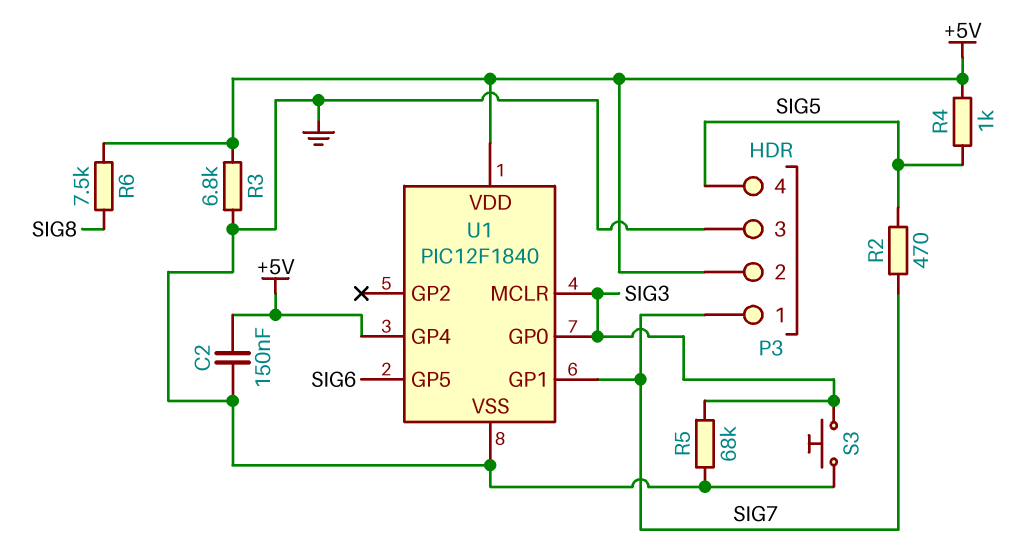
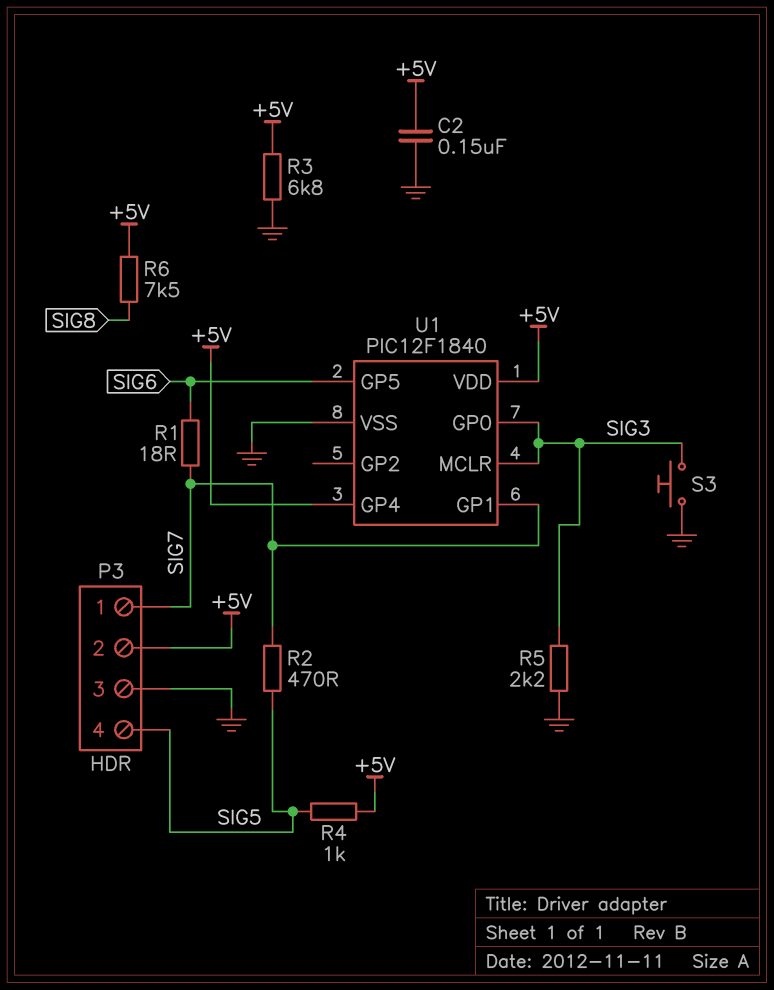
R1: none -> 18 (SIG6, SIG7)
R5: 68k (GND, SIG3) -> 2.2k (GND, SIG3)

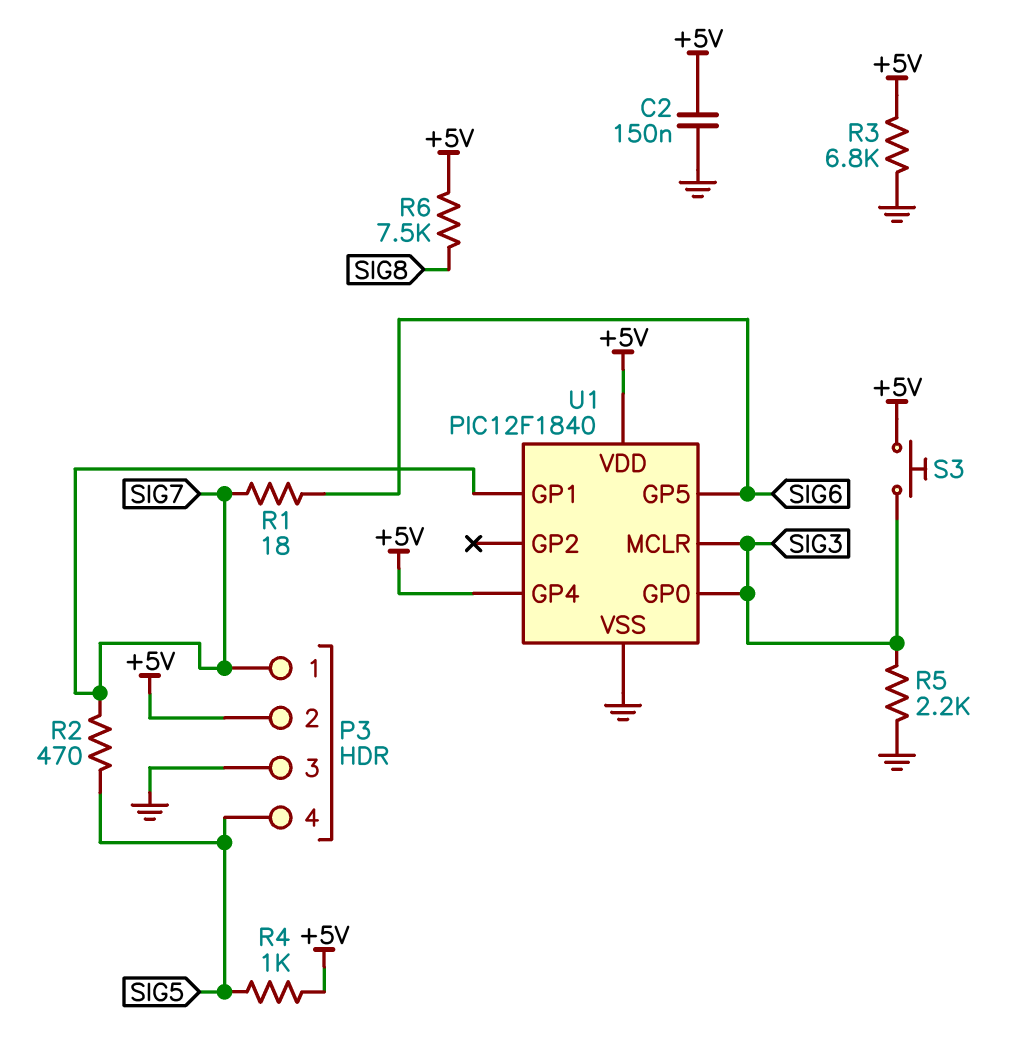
S3: button (GND, SIG3) -> button (+5V, SIG3)

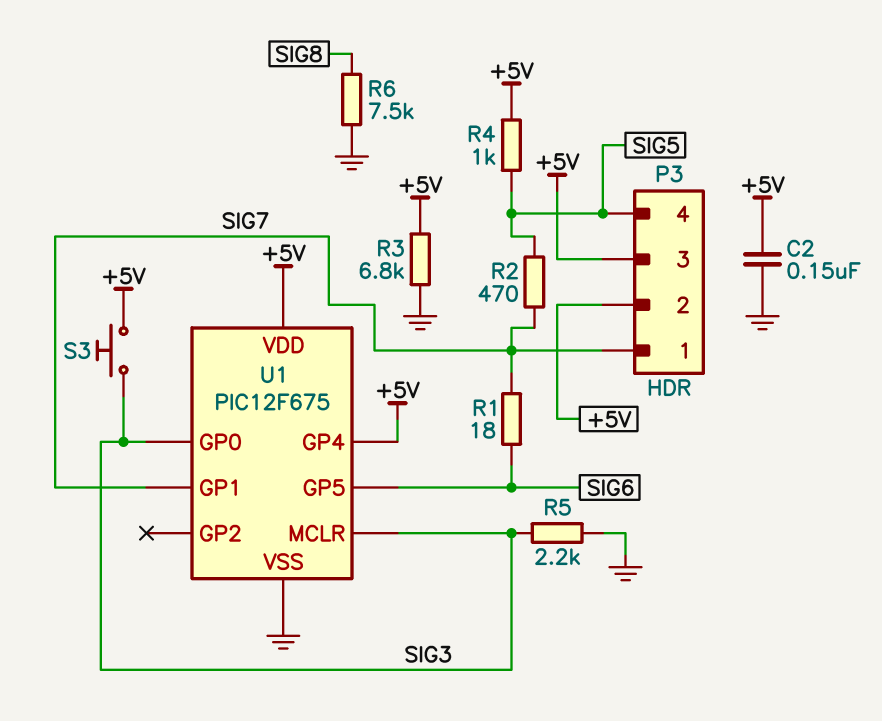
P3 pin 3: GND -> +5V
R6: 7.5k (+5V, SIG8) -> 7.5k (GND, SIG8)
U1: PIC12F1840 -> PIC12F675

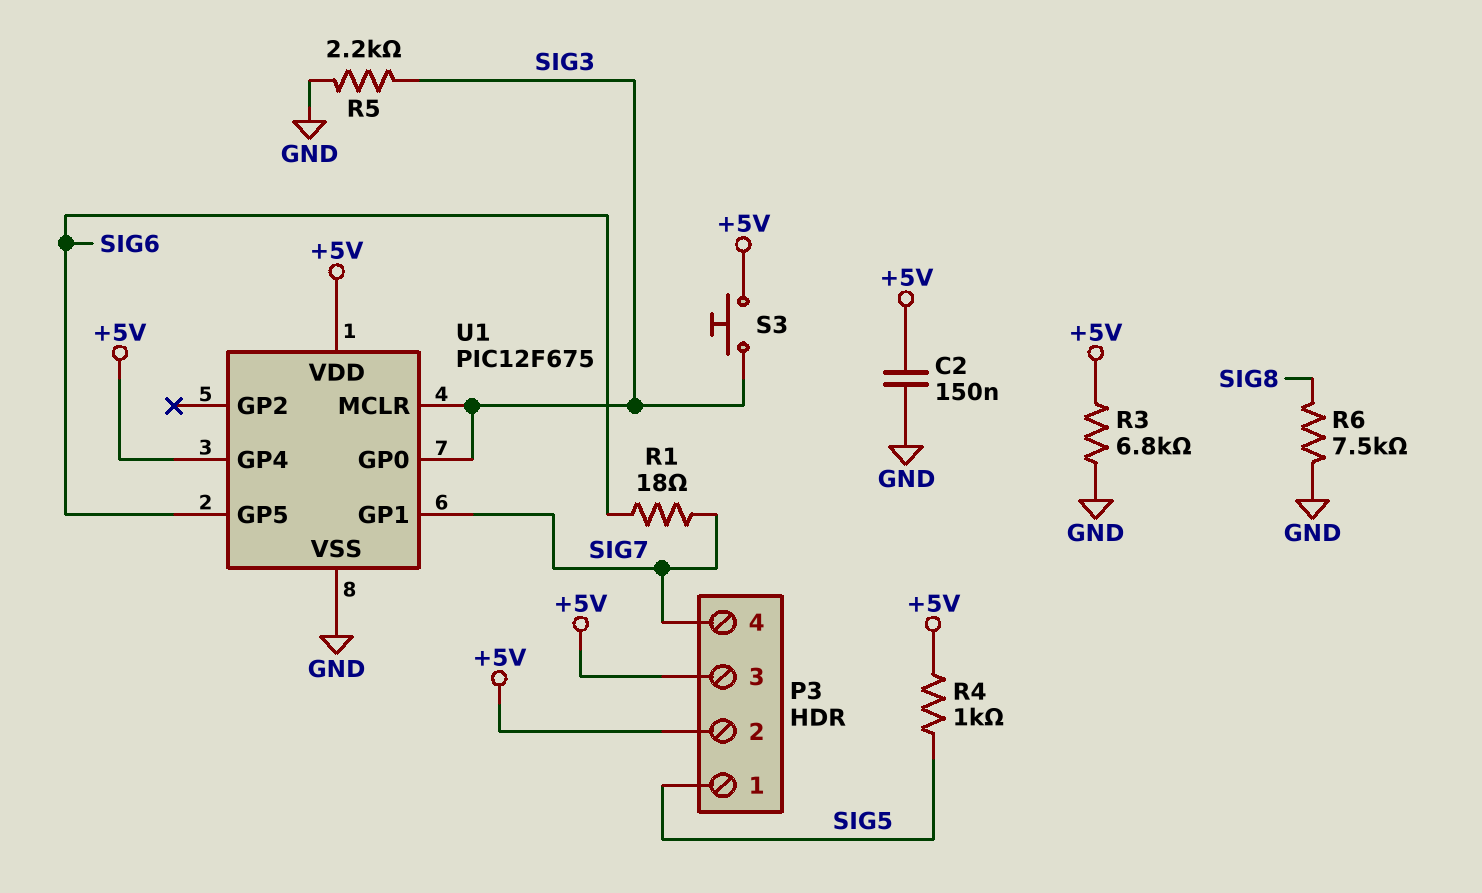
P3 pin 1: SIG7 -> SIG5
P3 pin 4: SIG5 -> SIG7
R2: 470 (SIG5, SIG7) -> none

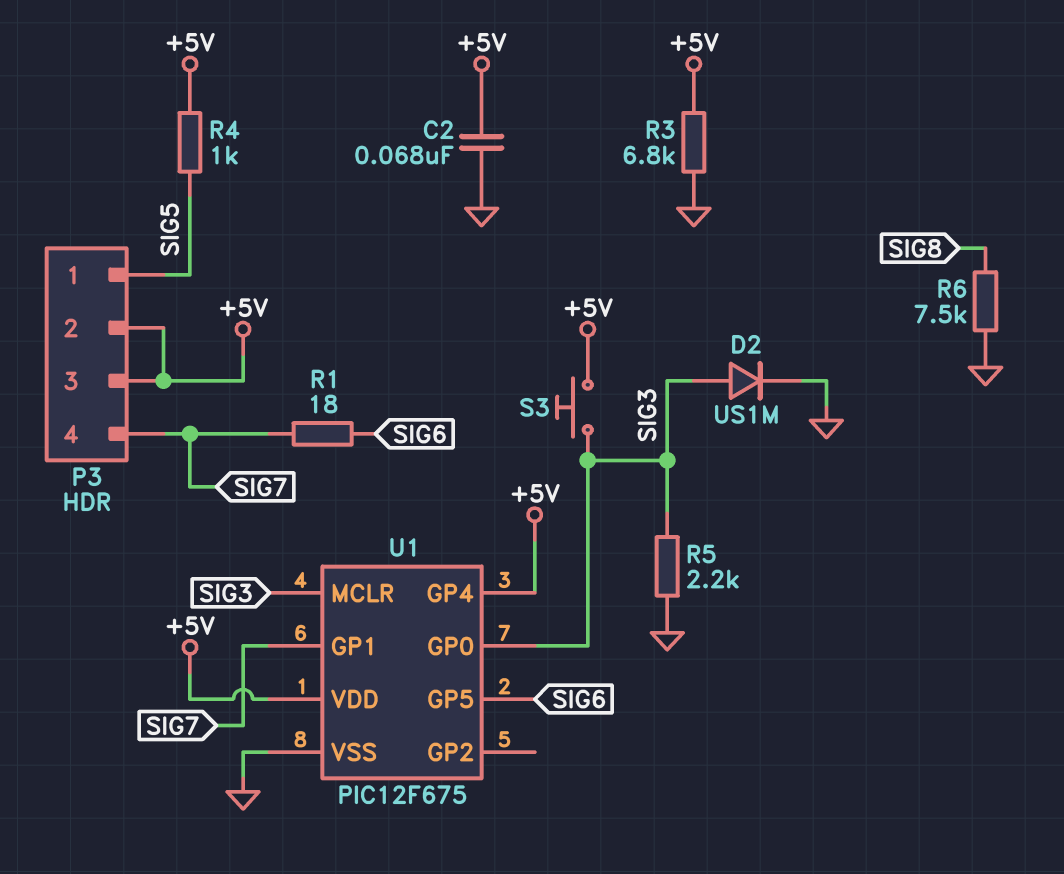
C2: 150nF (+5V, GND) -> 68nF (+5V, GND)
D2: none -> diode US1M (A SIG3, K GND)

